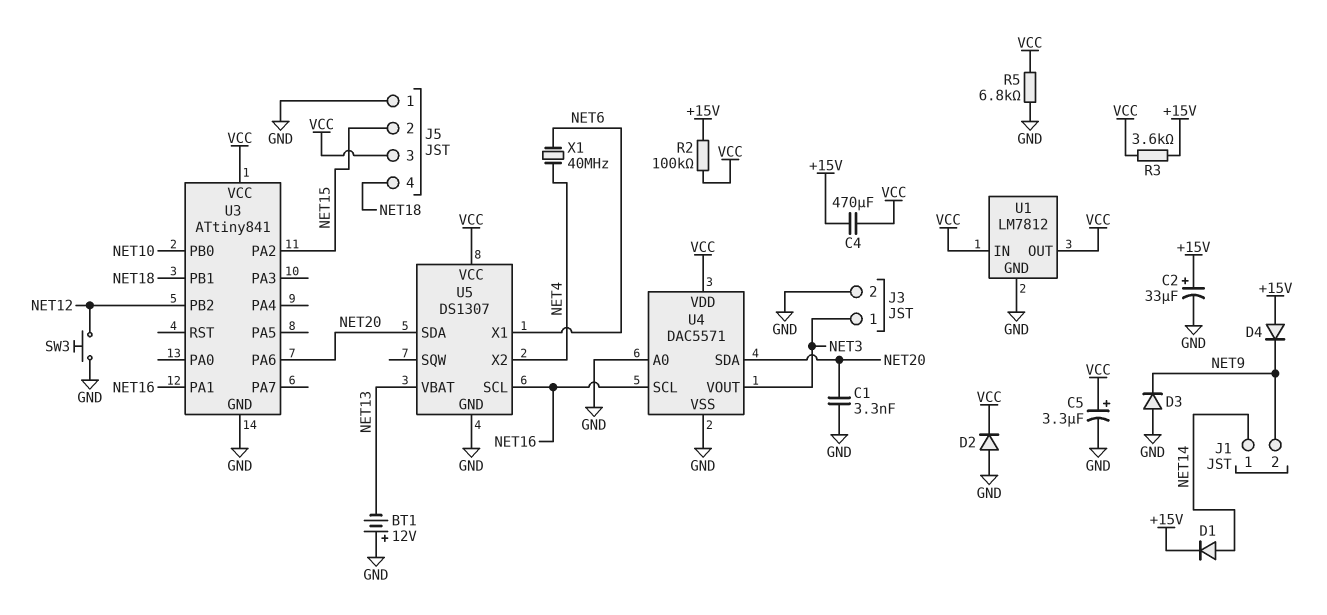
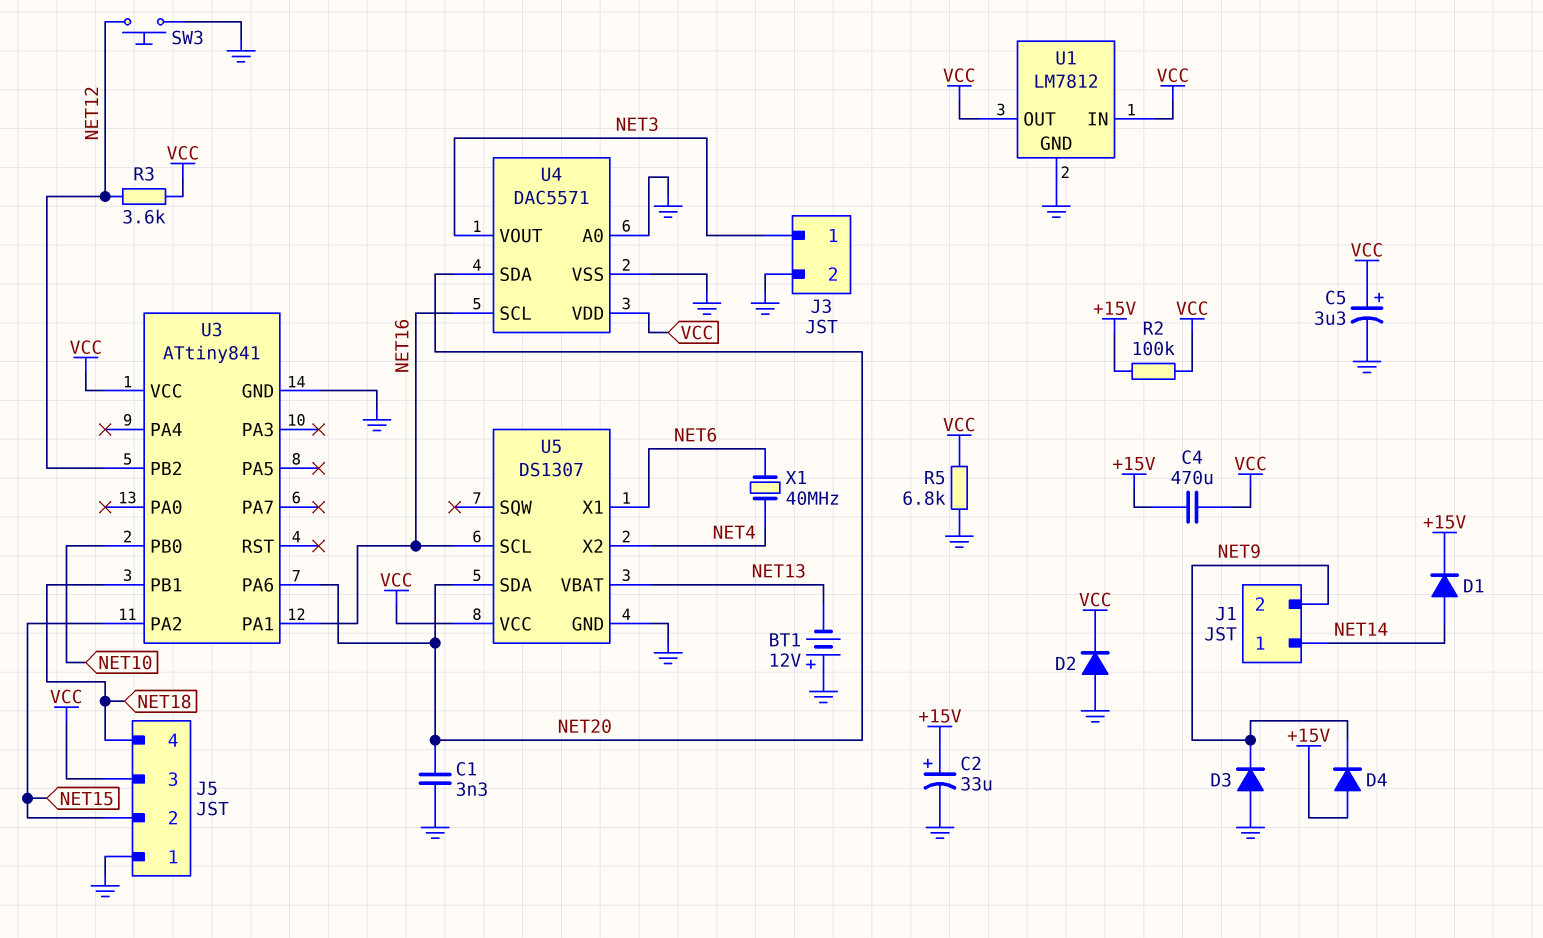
R3: 3.6k (+15V, VCC) -> 3.6k (NET12, VCC)

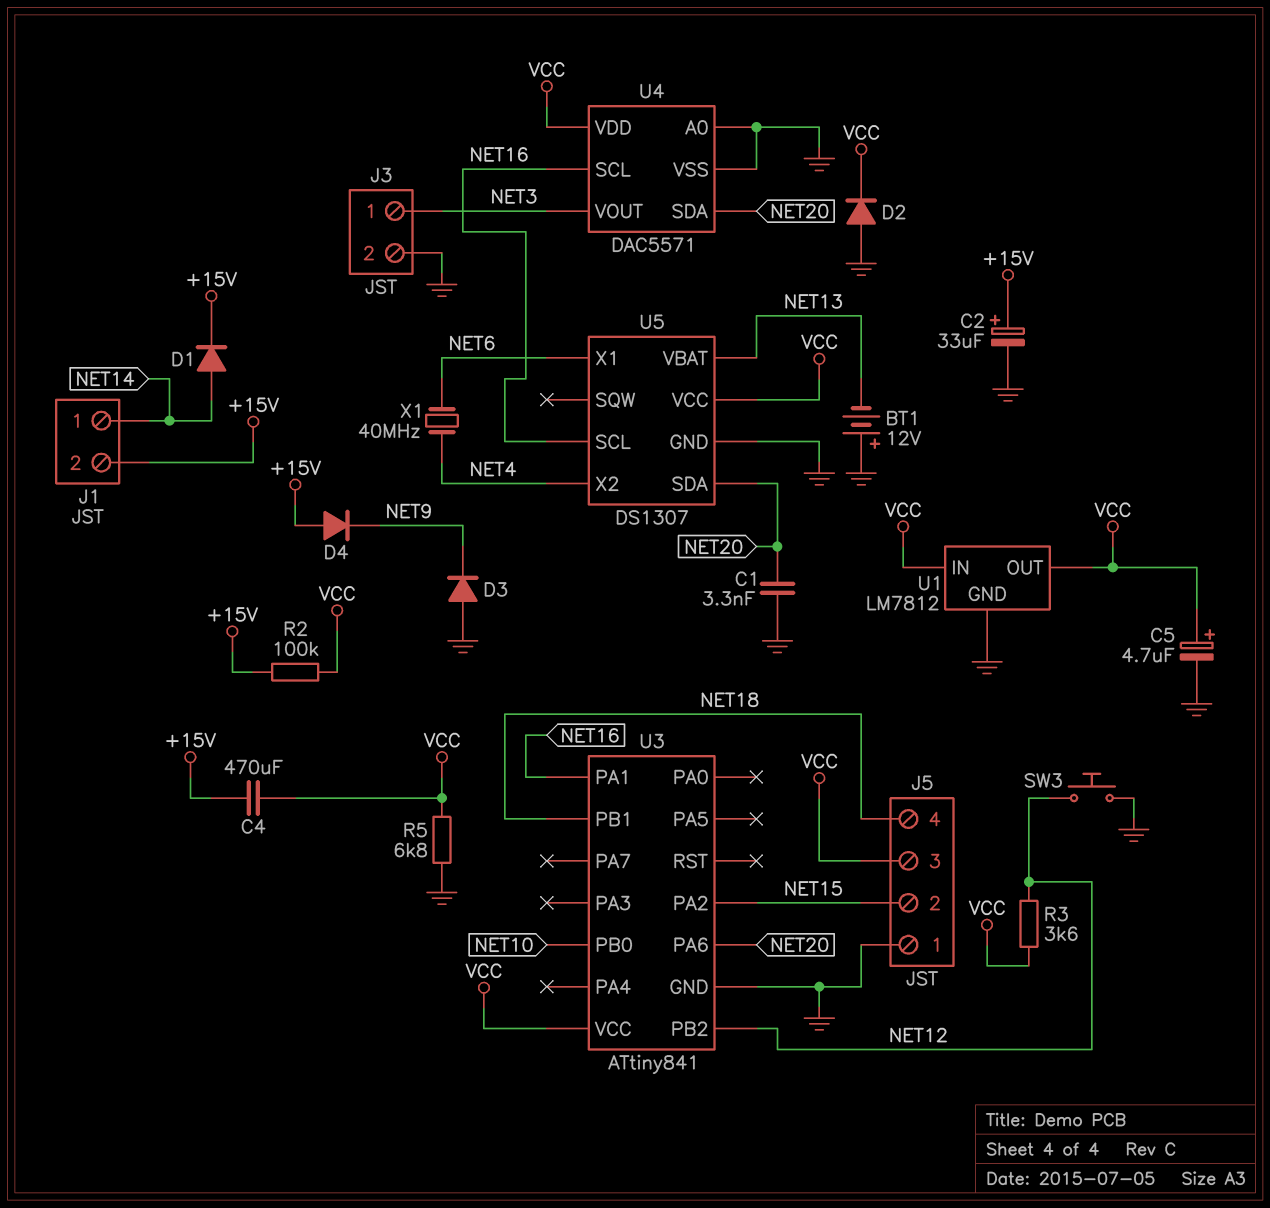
C5: 3.3uF (plus VCC, minus GND) -> 4.7uF (plus VCC, minus GND)
J1 pin 2: NET9 -> +15V

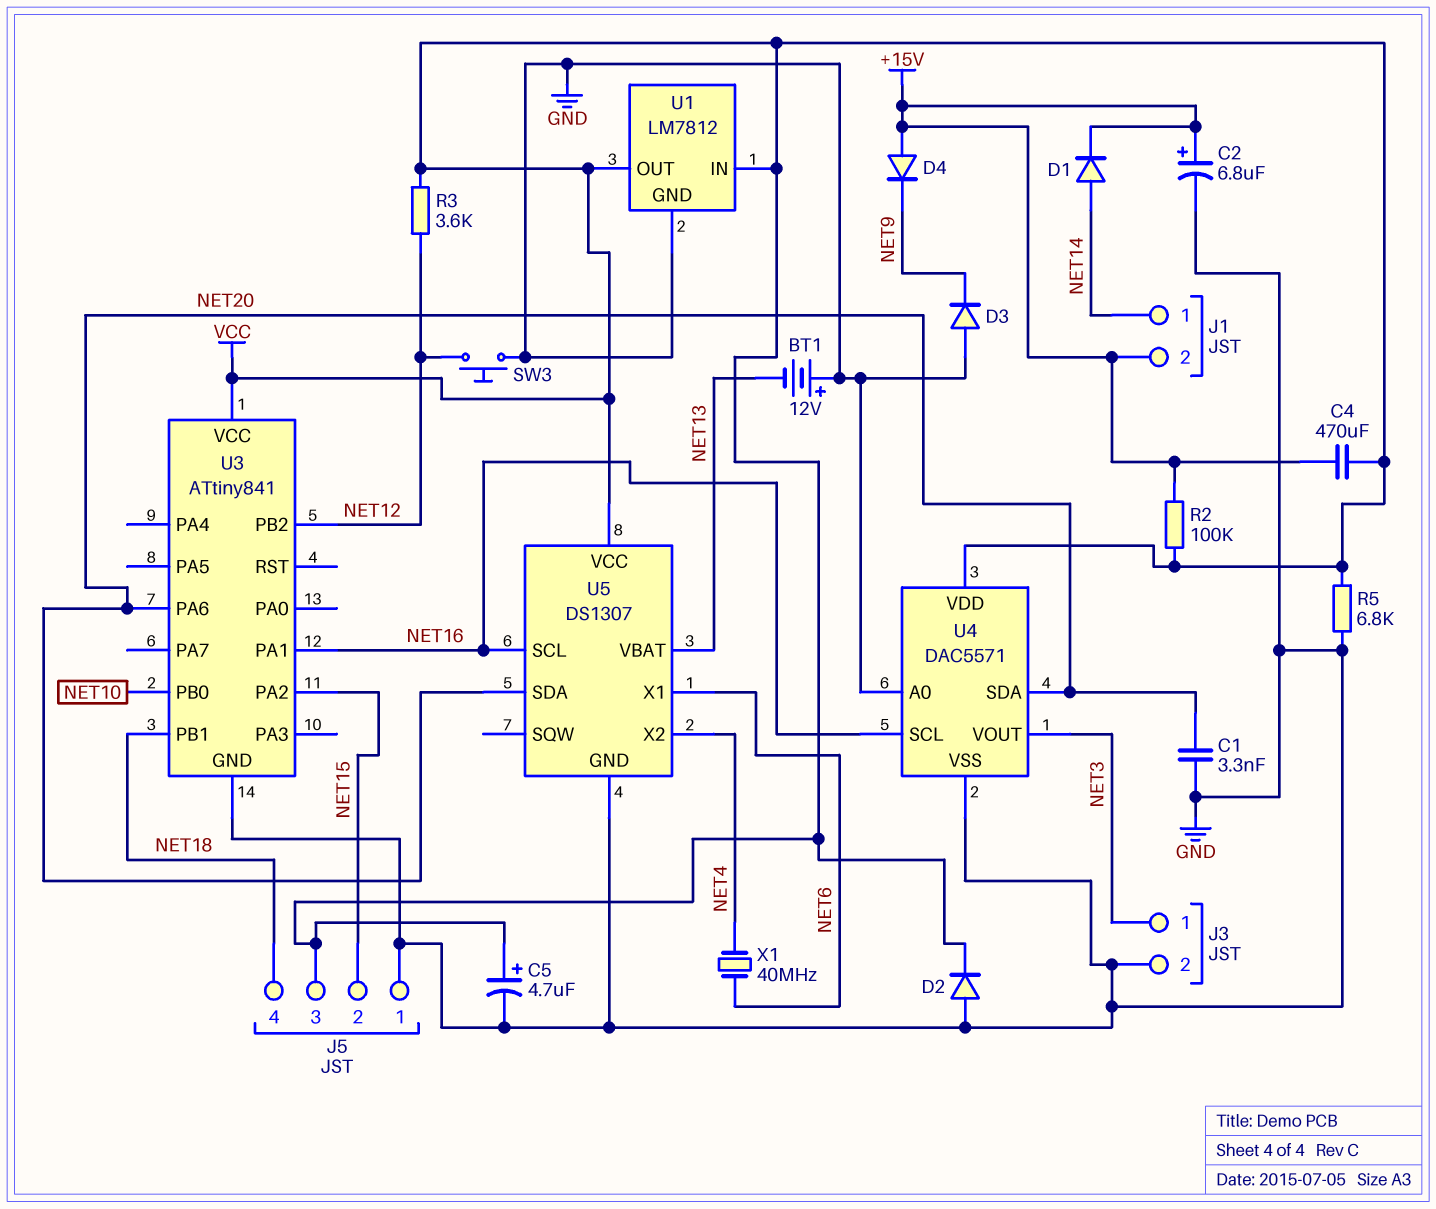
C2: 33uF (plus +15V, minus GND) -> 6.8uF (plus +15V, minus GND)

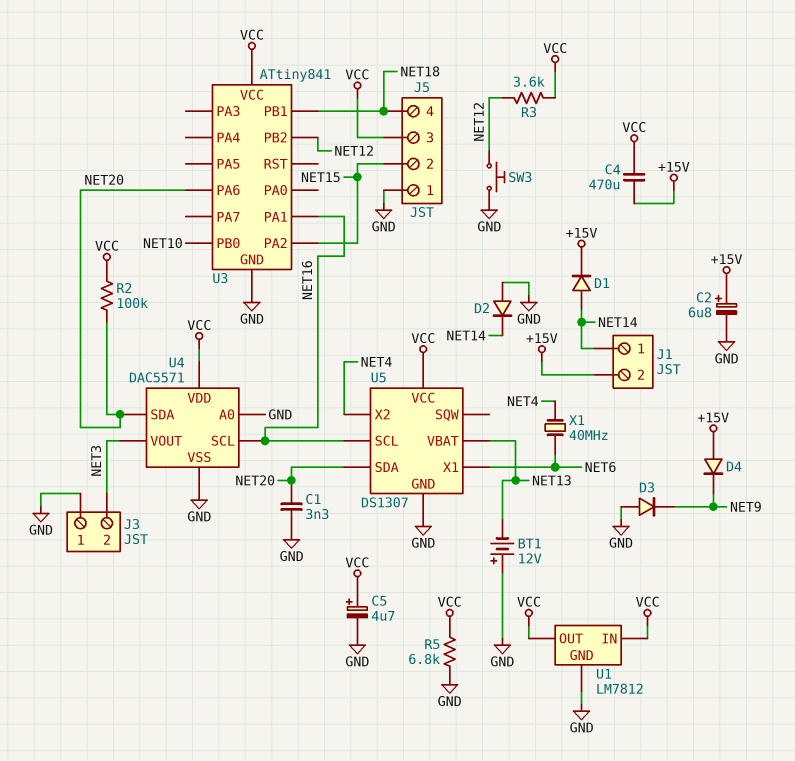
D2: diode (A GND, K VCC) -> diode (A GND, K NET14)
J3 pin 1: NET3 -> GND
J3 pin 2: GND -> NET3
R2: 100k (+15V, VCC) -> 100k (NET20, VCC)

